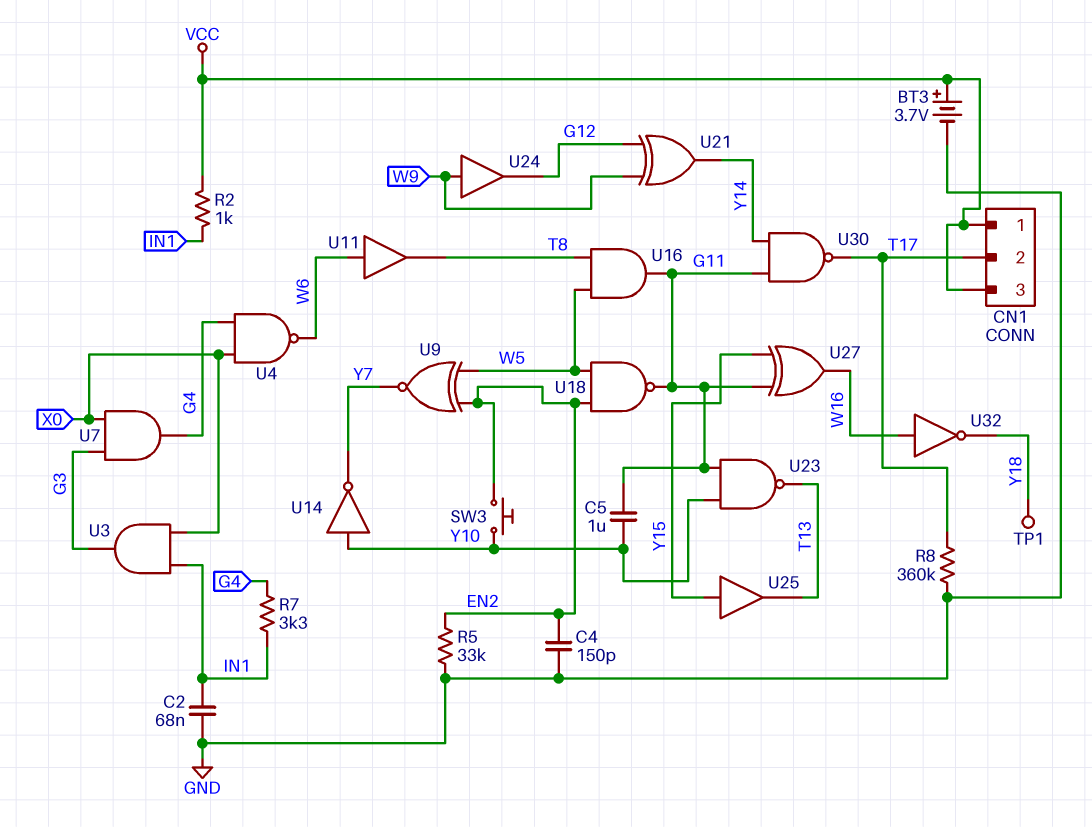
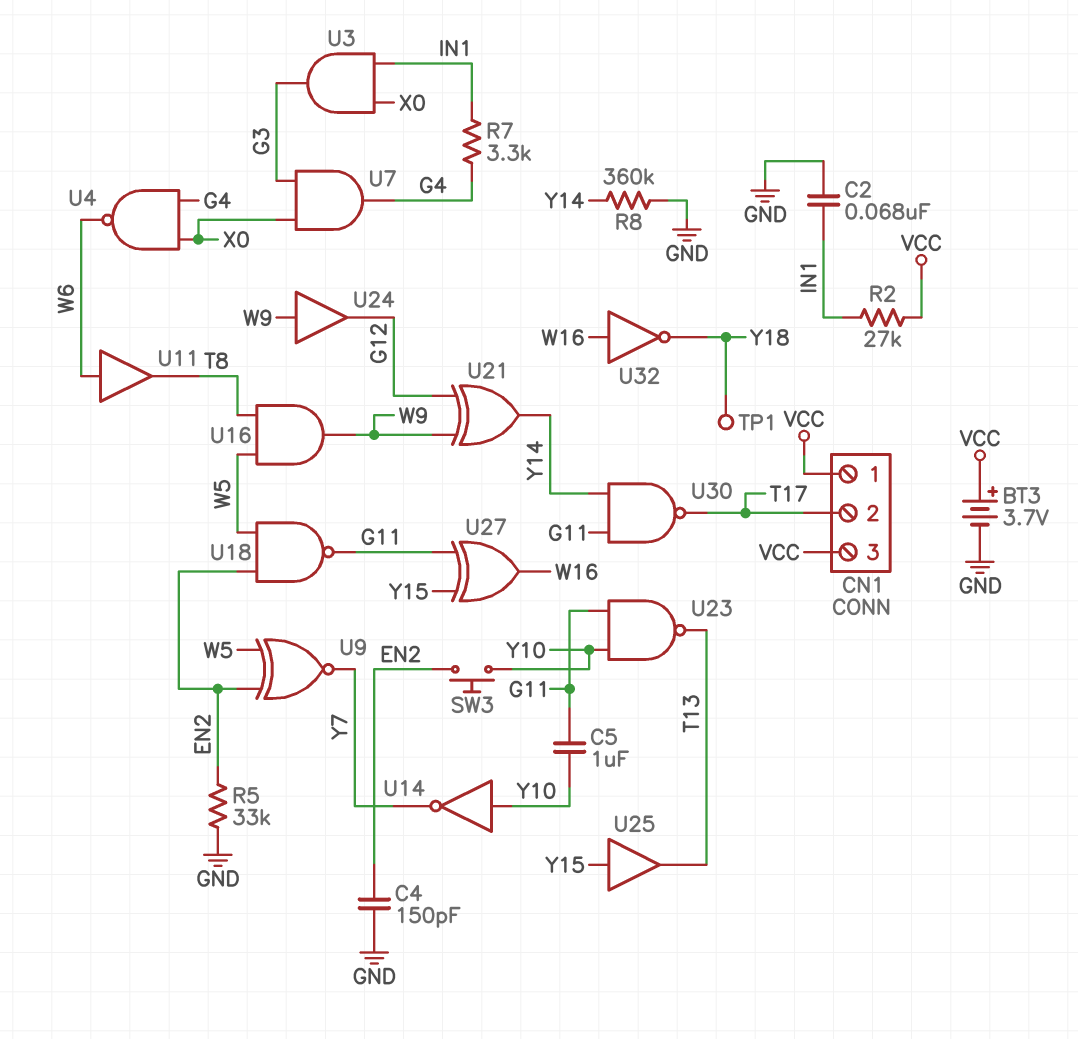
R2: 1k (IN1, VCC) -> 27k (IN1, VCC)
R8: 360k (GND, T17) -> 360k (GND, Y14)
U16: AND (in T8, in W5, out G11) -> AND (in T8, in W5, out W9)

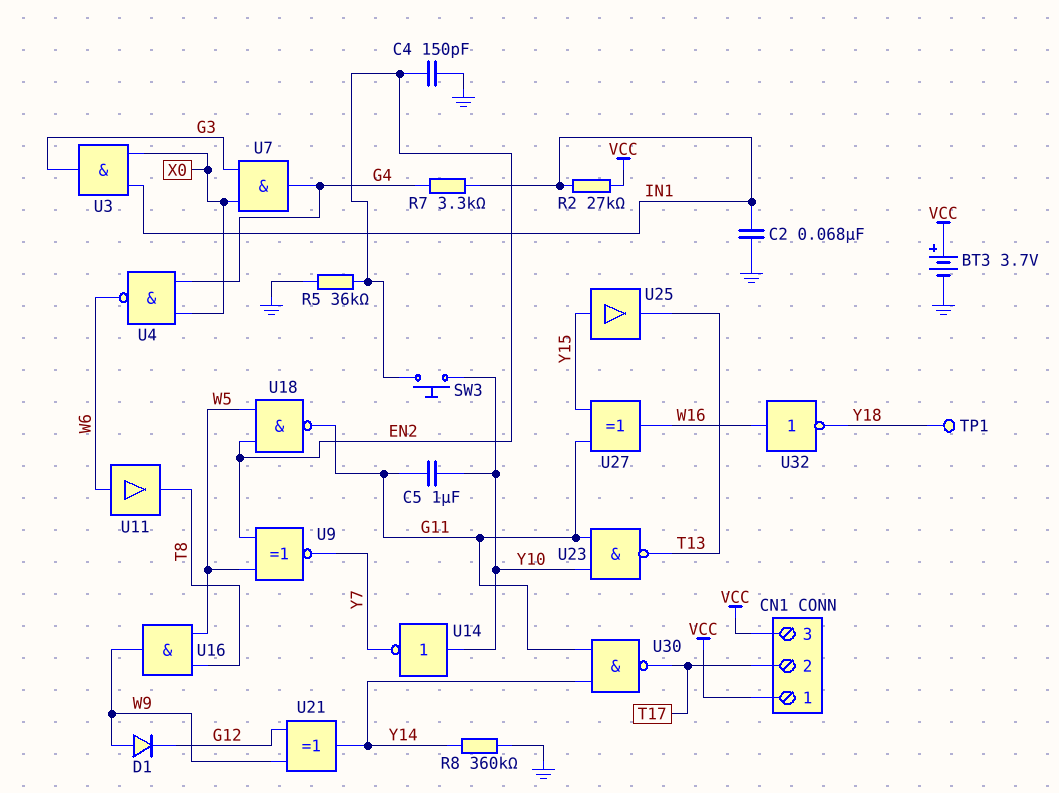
D1: none -> diode (A W9, K G12)
R5: 33k (EN2, GND) -> 36k (EN2, GND)
U24: buffer (in W9, out G12) -> none

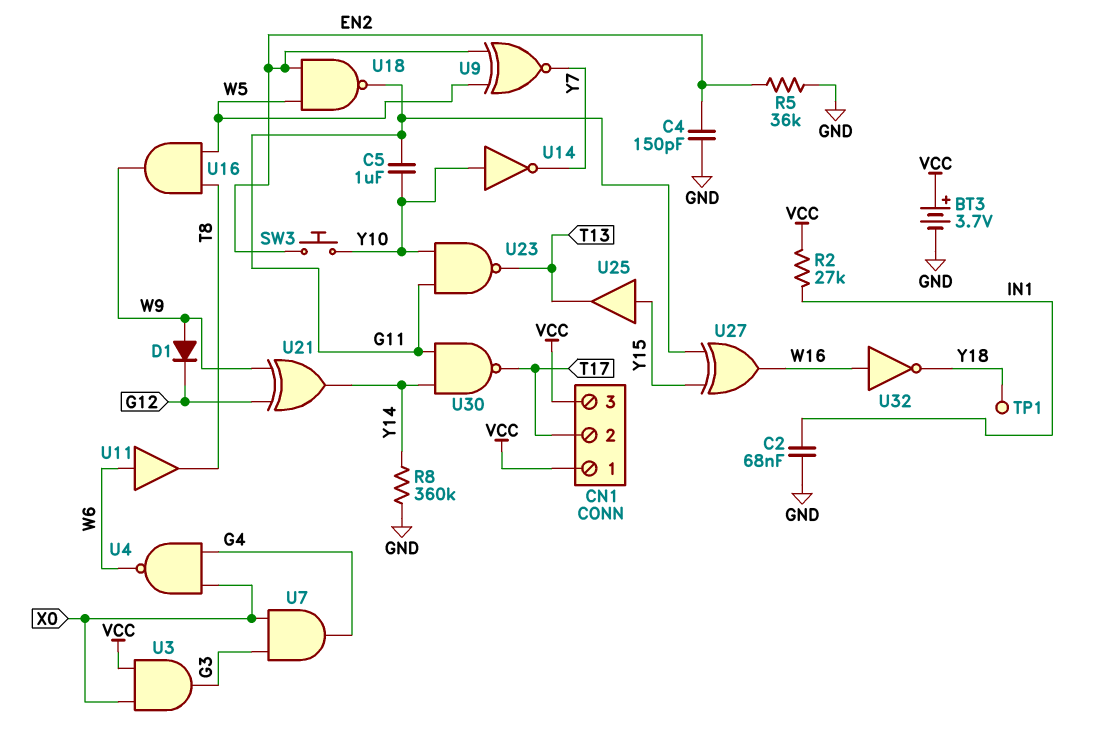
R7: 3.3k (G4, IN1) -> none
U3: AND (in IN1, in X0, out G3) -> AND (in VCC, in X0, out G3)

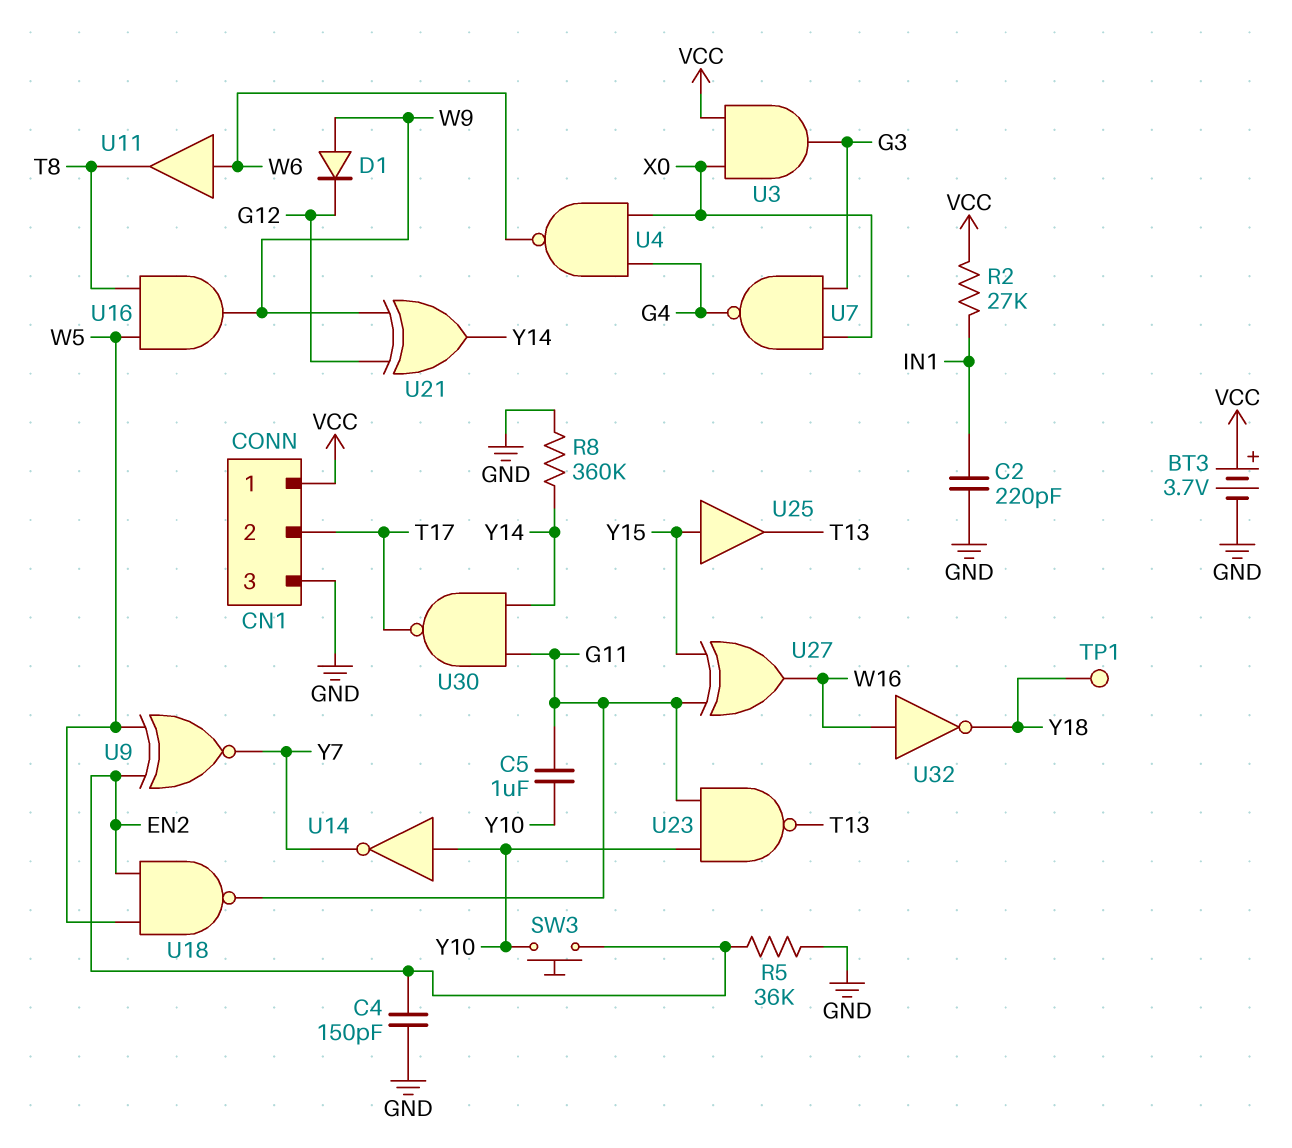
C2: 68nF (GND, IN1) -> 220pF (GND, IN1)
CN1 pin 3: VCC -> GND
U7: AND (in G3, in X0, out G4) -> NAND (in G3, in X0, out G4)

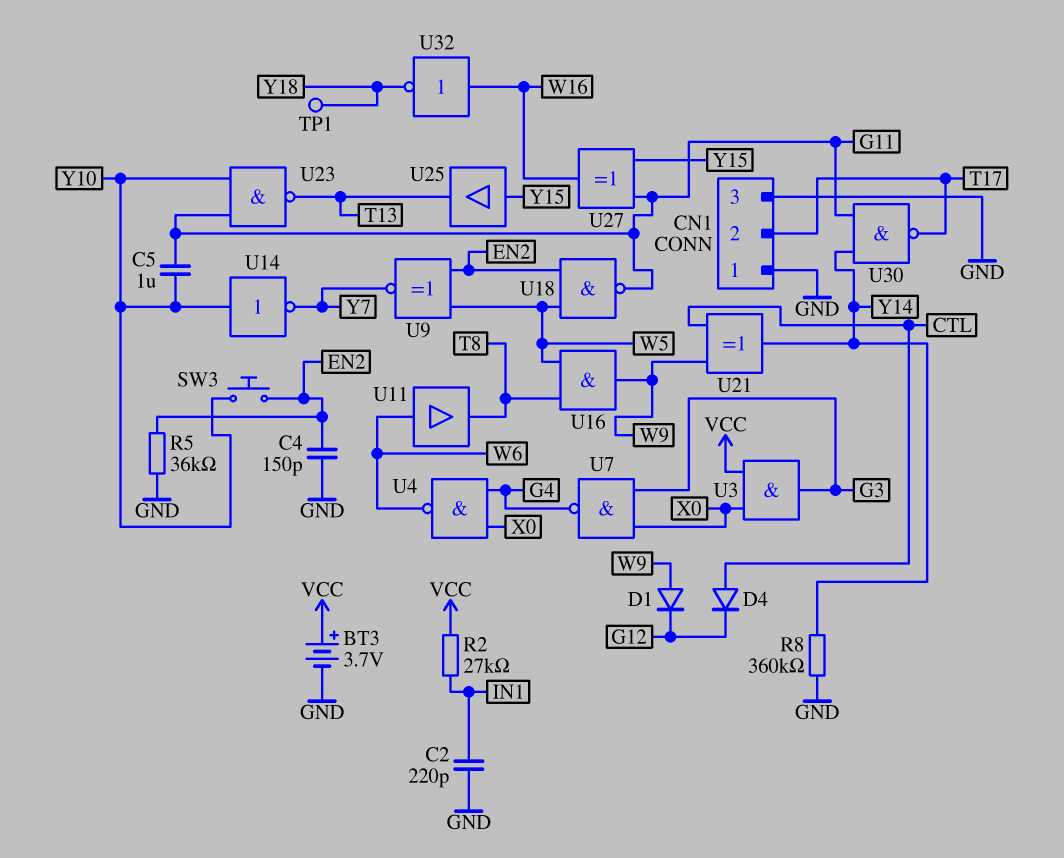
CN1 pin 1: VCC -> GND
D4: none -> diode (A CTL, K G12)
U21: XOR (in G12, in W9, out Y14) -> XOR (in CTL, in W9, out Y14)

